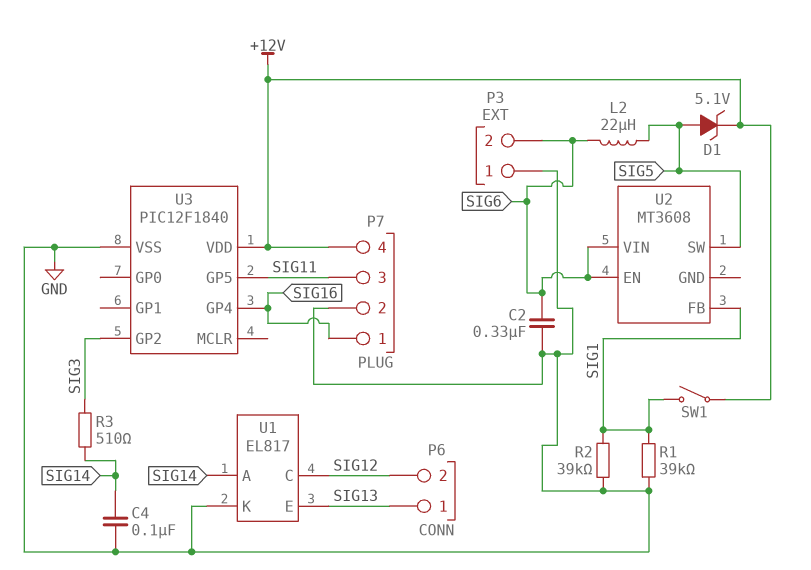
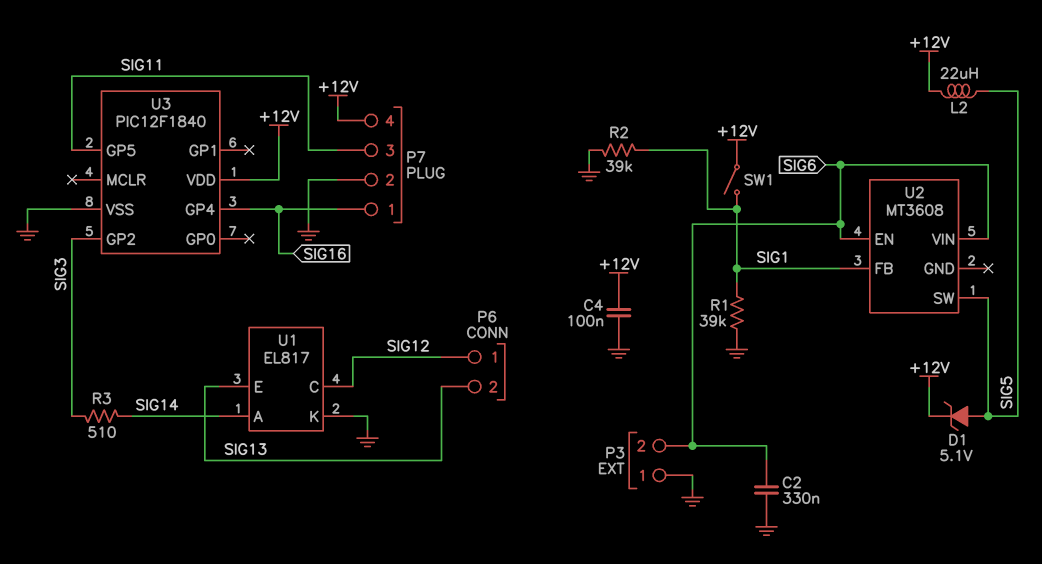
C4: 100nF (GND, SIG14) -> 100nF (+12V, GND)
L2: 22uH (SIG5, SIG6) -> 22uH (+12V, SIG5)
P6 pin 1: SIG13 -> SIG12
P6 pin 2: SIG12 -> SIG13

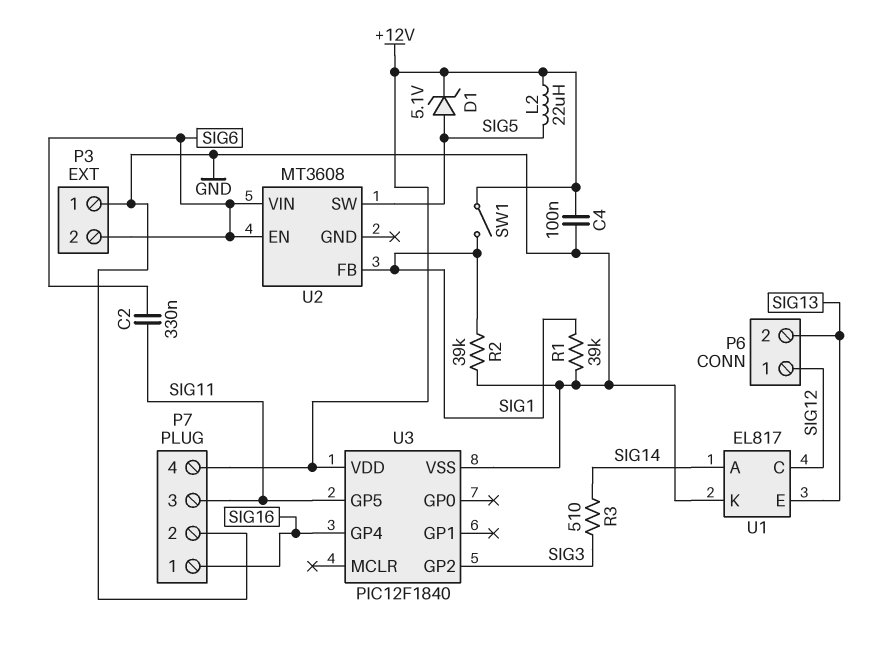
C2: 330nF (GND, SIG6) -> 330nF (SIG6, SIG11)

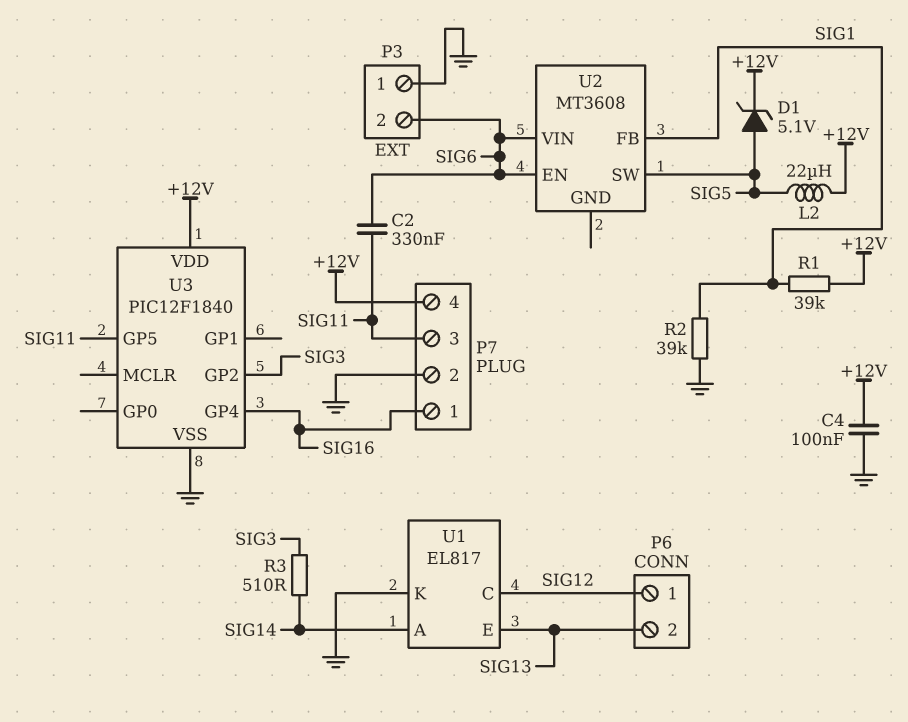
R1: 39k (GND, SIG1) -> 39k (+12V, SIG1)
SW1: switch (+12V, SIG1) -> none

